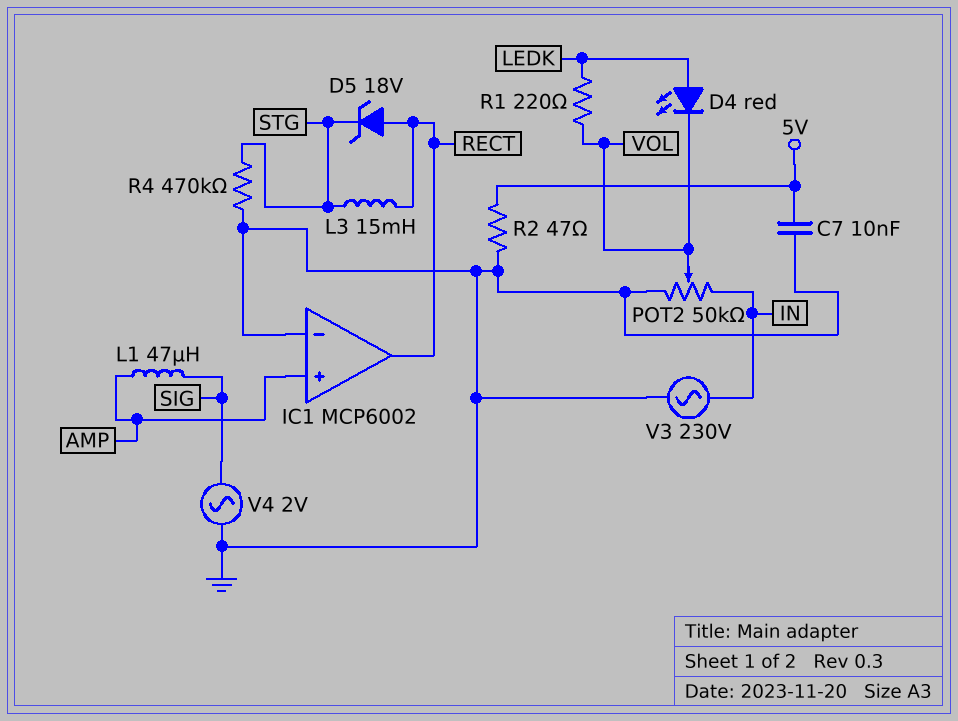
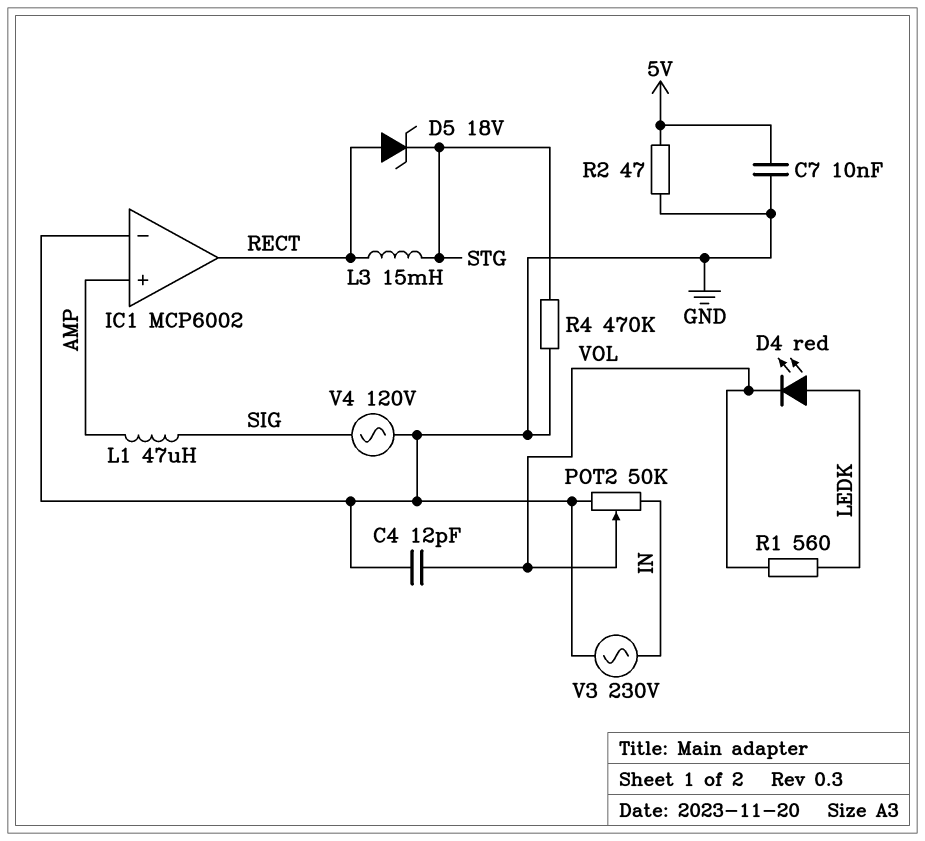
C4: none -> 12pF (GND, VOL)
R1: 220 (LEDK, VOL) -> 560 (LEDK, VOL)
V4: AC 2V (GND, SIG) -> AC 120V (GND, SIG)

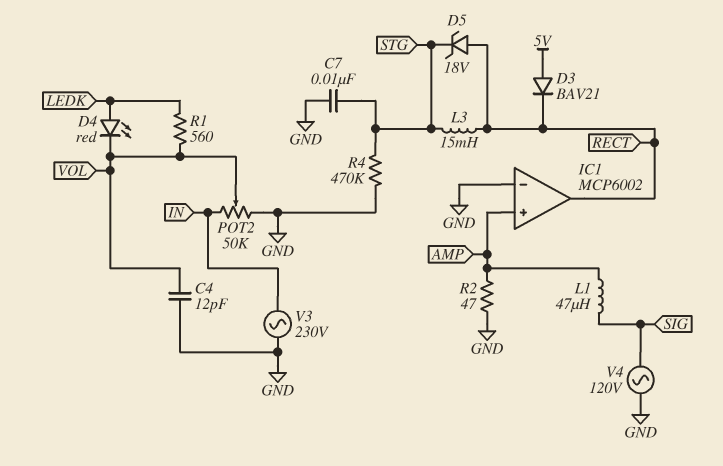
C7: 10nF (5V, GND) -> 10nF (GND, STG)
D3: none -> diode BAV21 (A 5V, K RECT)
R2: 47 (5V, GND) -> 47 (AMP, GND)

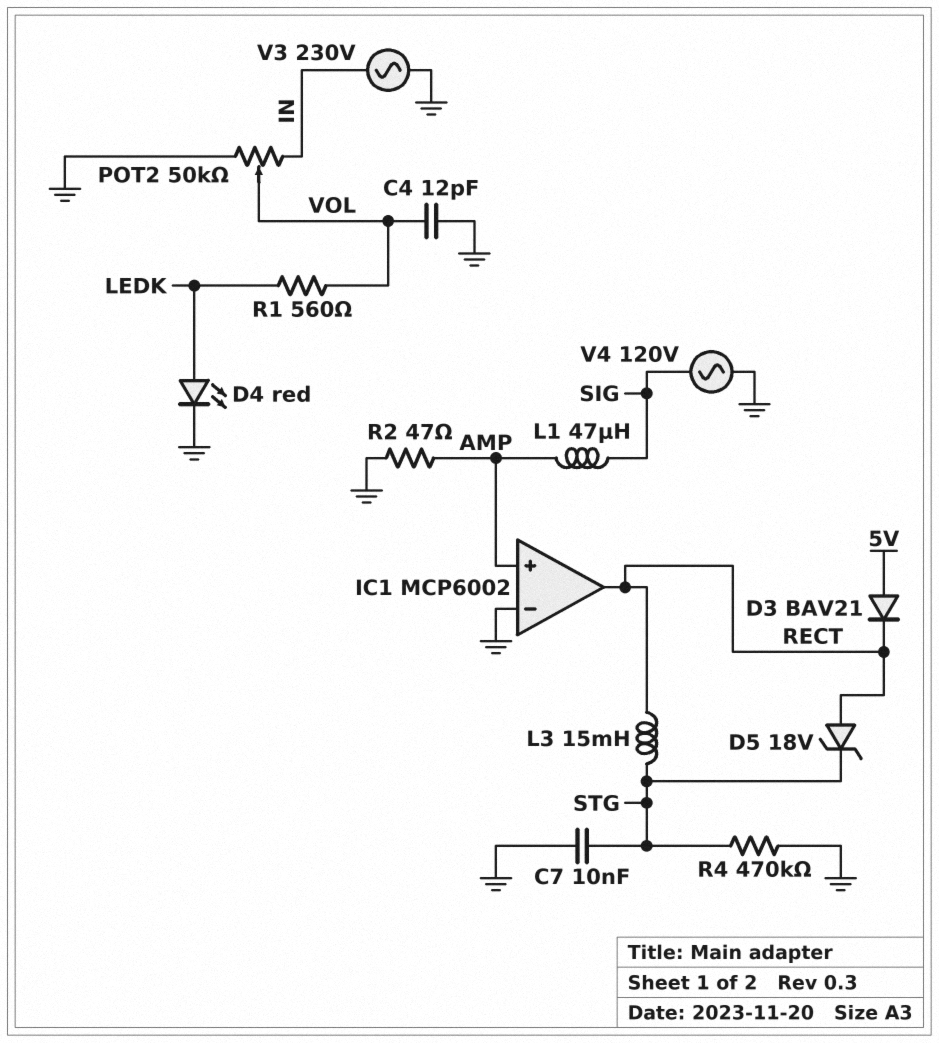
D4: LED red (A LEDK, K VOL) -> LED red (A LEDK, K GND)

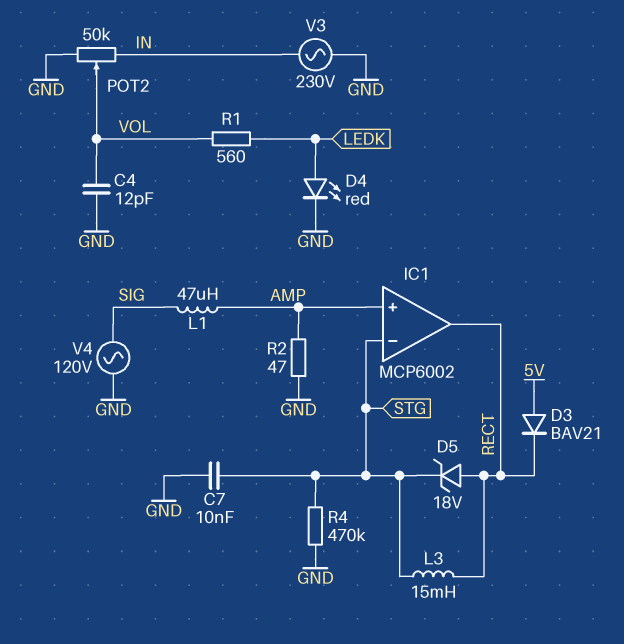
IC1 pin in-: GND -> STG

